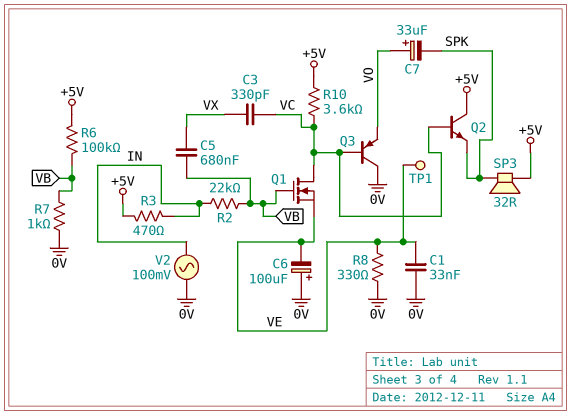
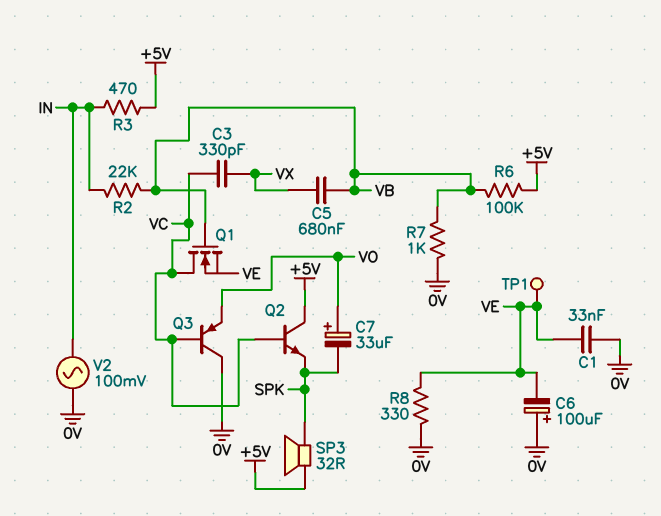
R10: 3.6k (+5V, VC) -> none

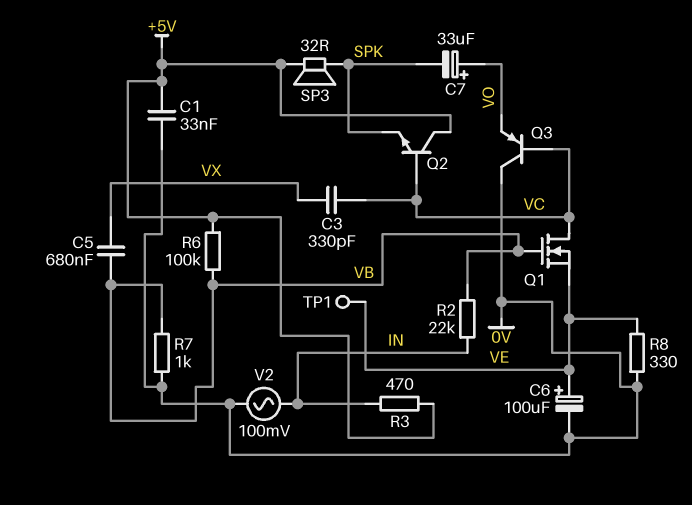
C1: 33nF (0V, VE) -> 33nF (+5V, 0V)
C6: 100uF (plus 0V, minus VE) -> 100uF (plus VE, minus 0V)

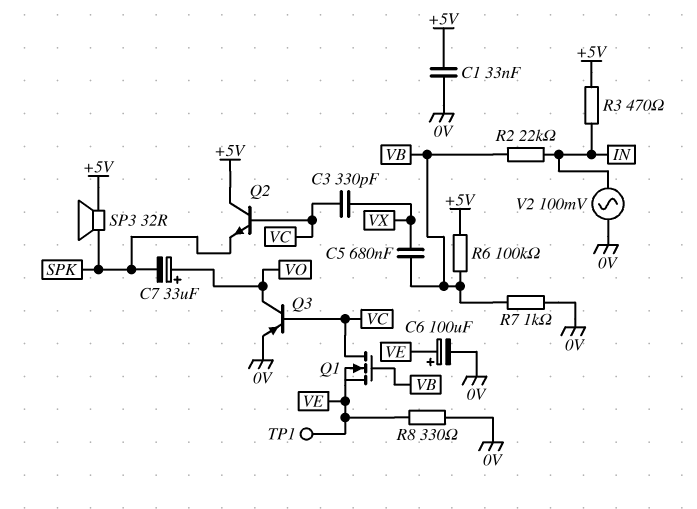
Q3: PNP (B VC, C 0V, E VO) -> PNP (B VC, C VO, E 0V)

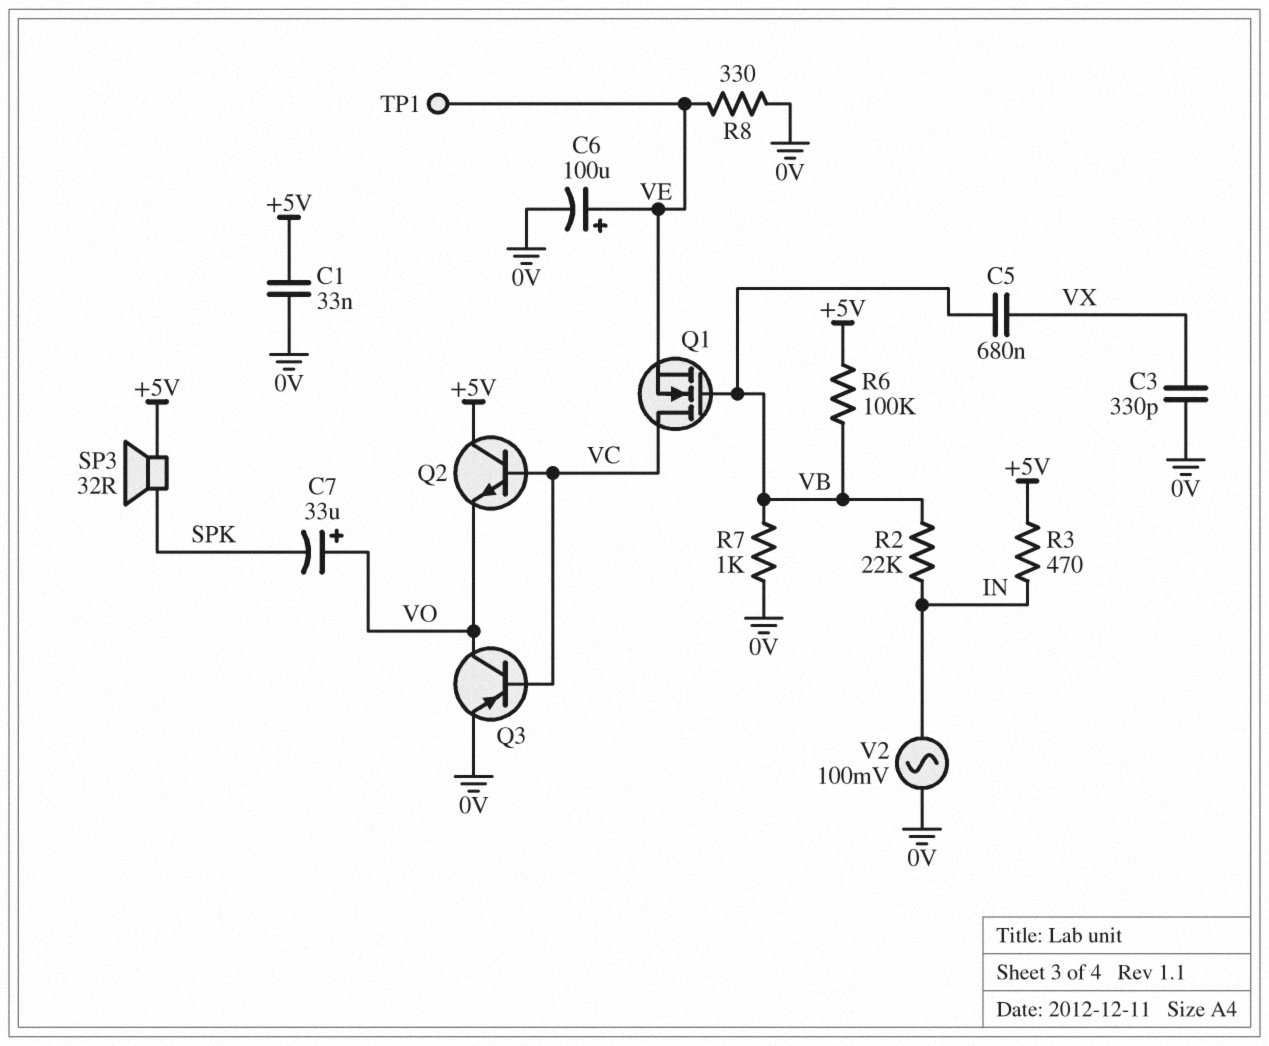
C3: 330pF (VC, VX) -> 330pF (0V, VX)
Q2: NPN (B VC, C +5V, E SPK) -> NPN (B VC, C +5V, E VO)

